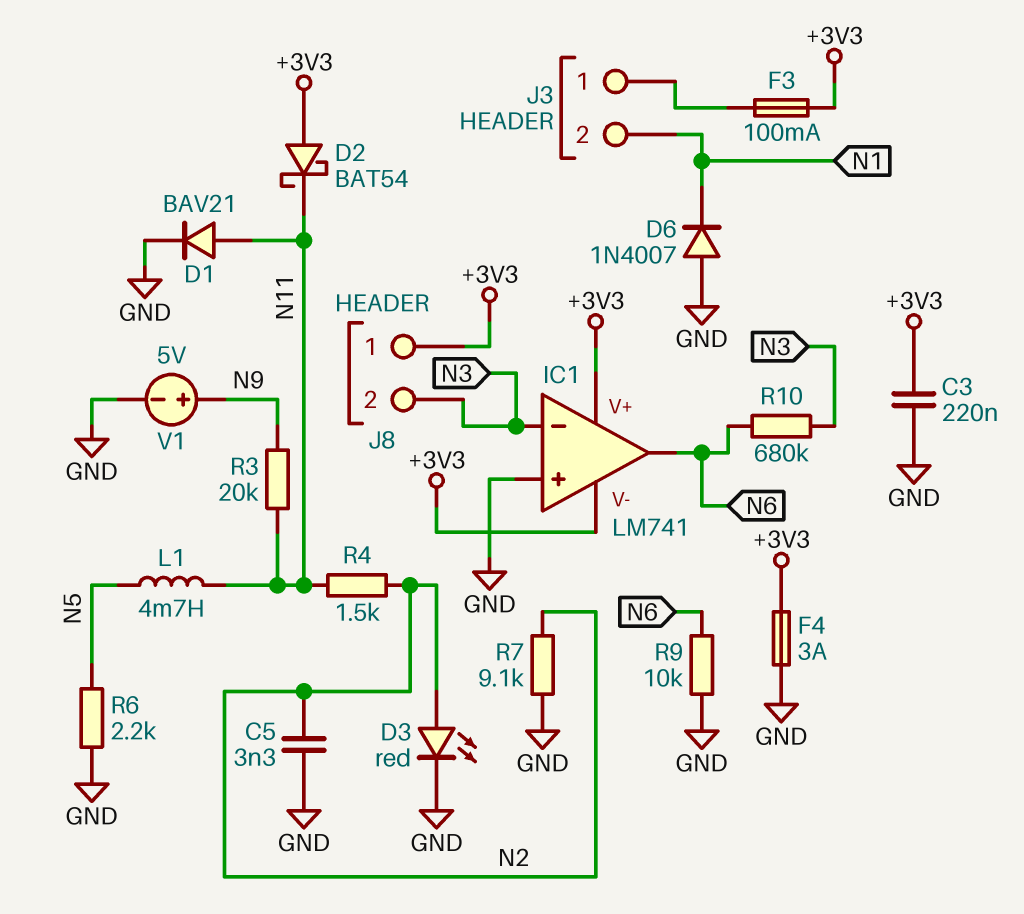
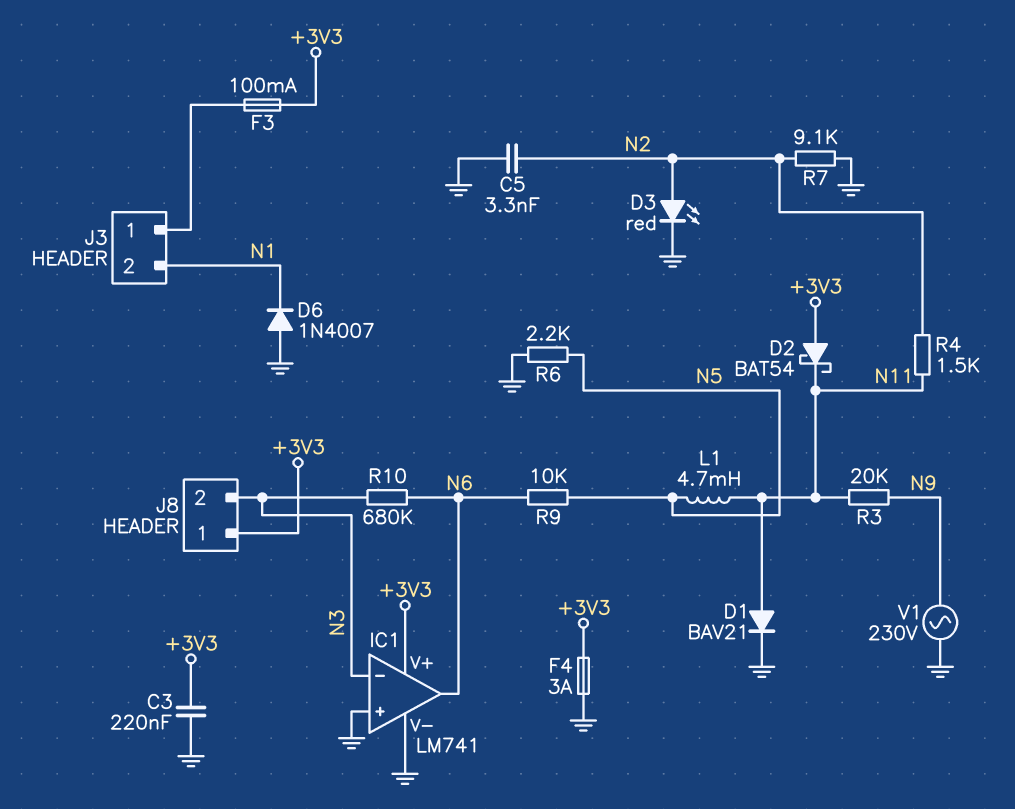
IC1 pin V-: +3V3 -> GND
R9: 10k (GND, N6) -> 10k (N5, N6)
V1: 5V (plus N9, minus GND) -> AC 230V (GND, N9)

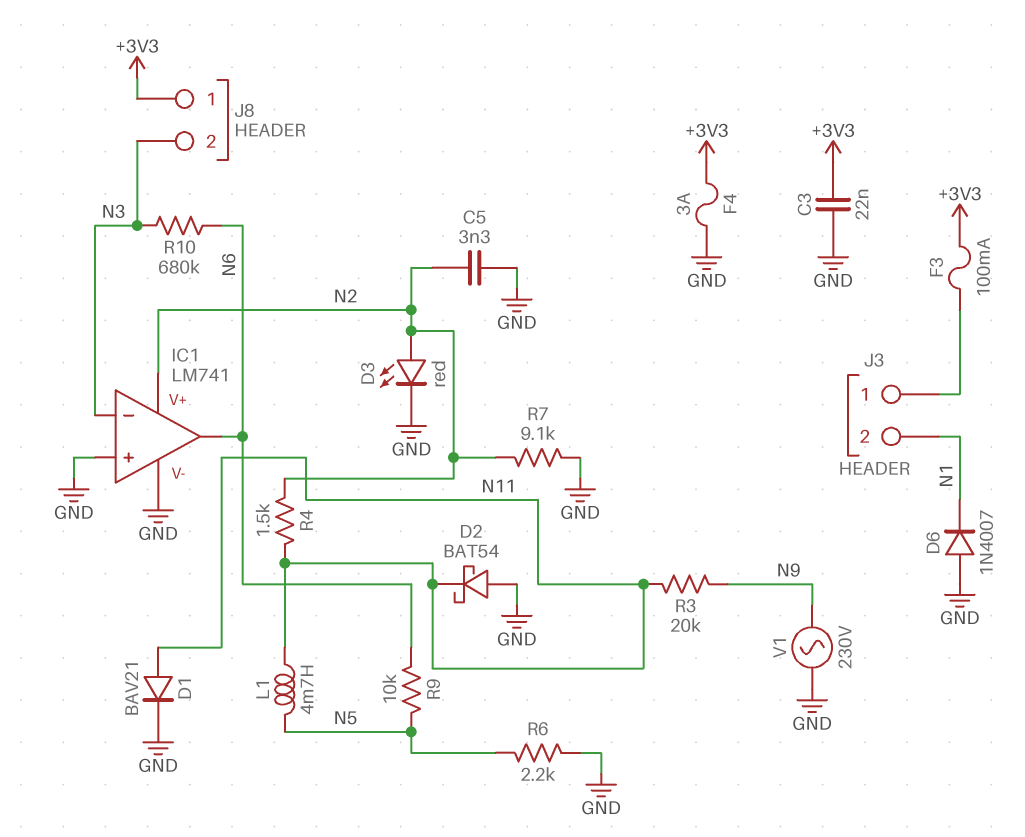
C3: 220nF (+3V3, GND) -> 22nF (+3V3, GND)
D2: schottky BAT54 (A +3V3, K N11) -> schottky BAT54 (A GND, K N11)
IC1 pin V+: +3V3 -> N2

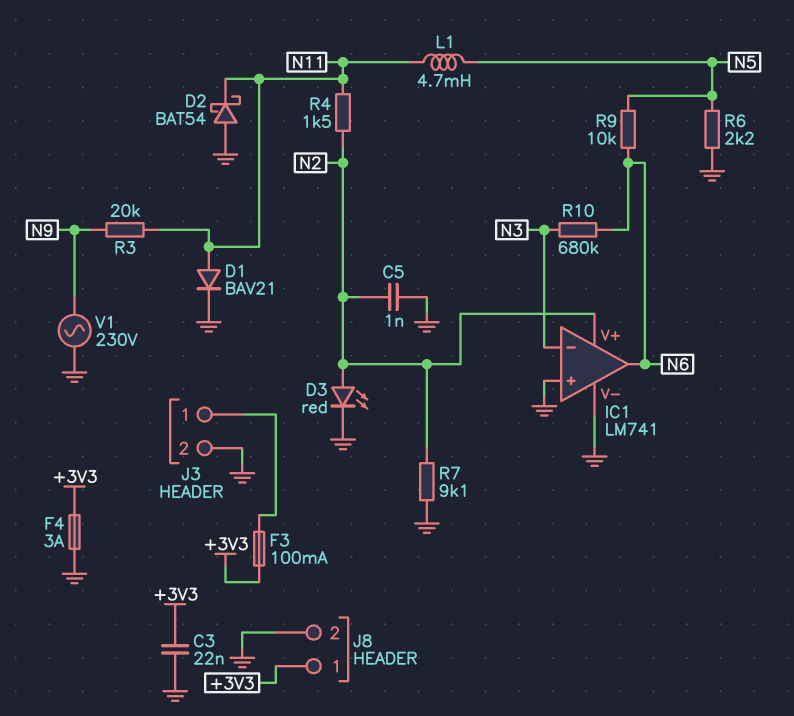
C5: 3.3nF (GND, N2) -> 1nF (GND, N2)
D6: diode 1N4007 (A GND, K N1) -> none
J3 pin 2: N1 -> GND
J8 pin 2: N3 -> GND

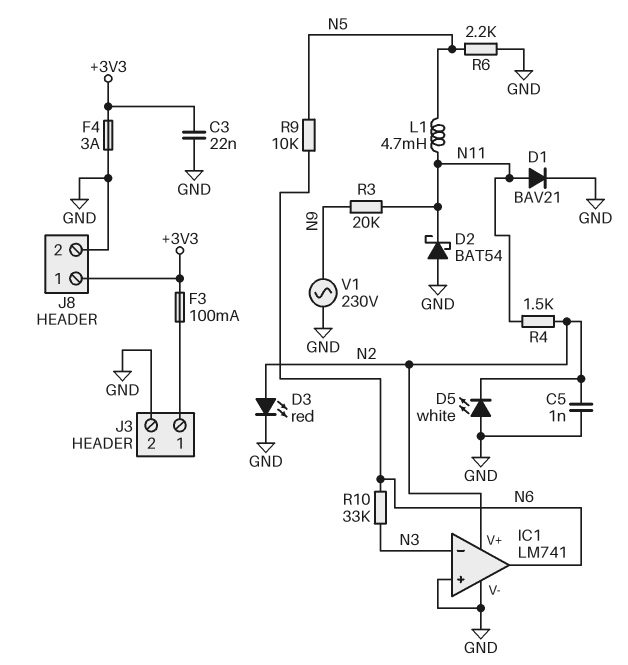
D5: none -> LED white (A GND, K N2)
R7: 9.1k (GND, N2) -> none
R10: 680k (N3, N6) -> 33k (N3, N6)

